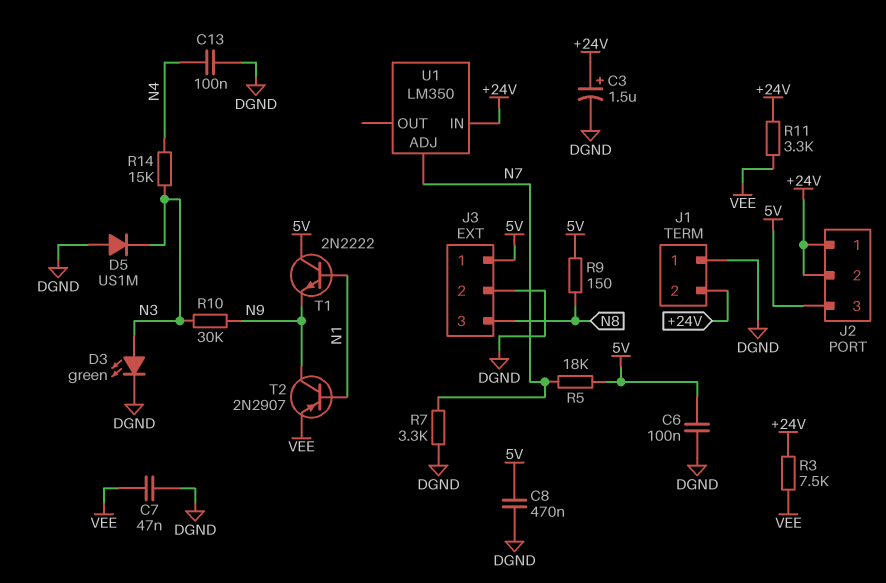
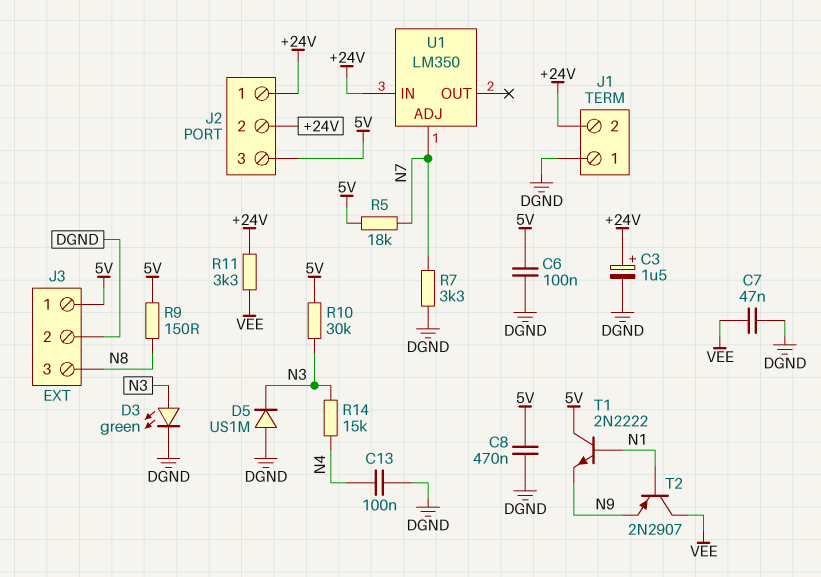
R3: 7.5k (+24V, VEE) -> none
R10: 30k (N3, N9) -> 30k (5V, N3)
T2: PNP 2N2907 (B N1, C N9, E VEE) -> PNP 2N2907 (B N1, C VEE, E N9)

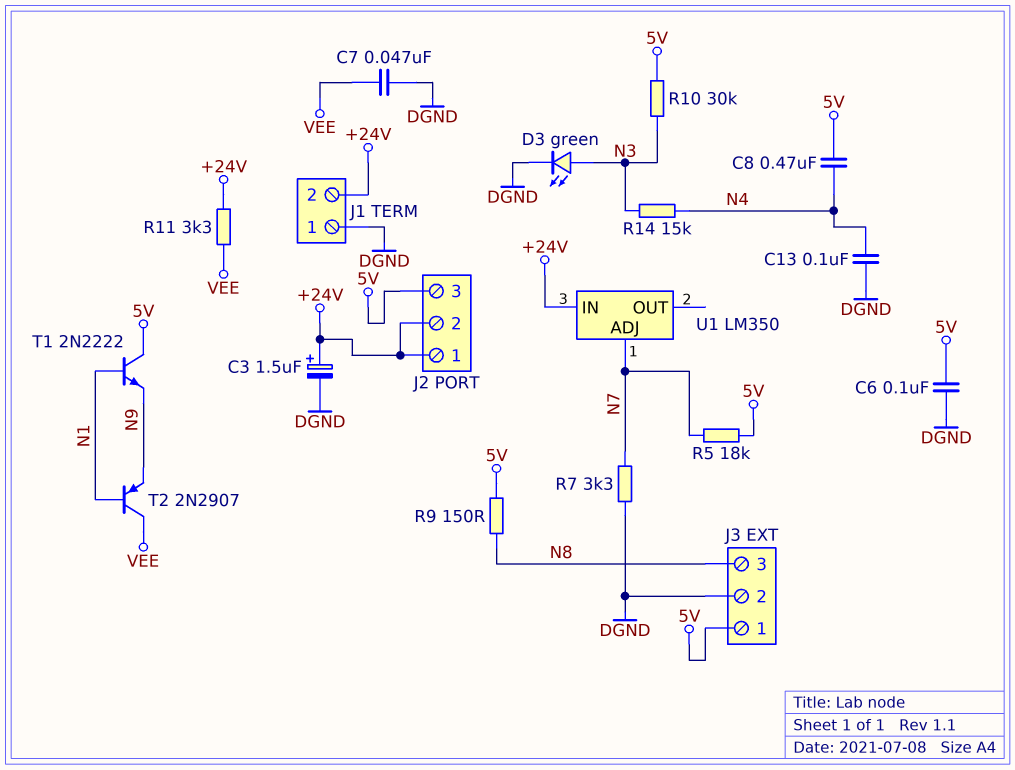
C8: 470nF (5V, DGND) -> 470nF (5V, N4)
D5: diode US1M (A DGND, K N3) -> none

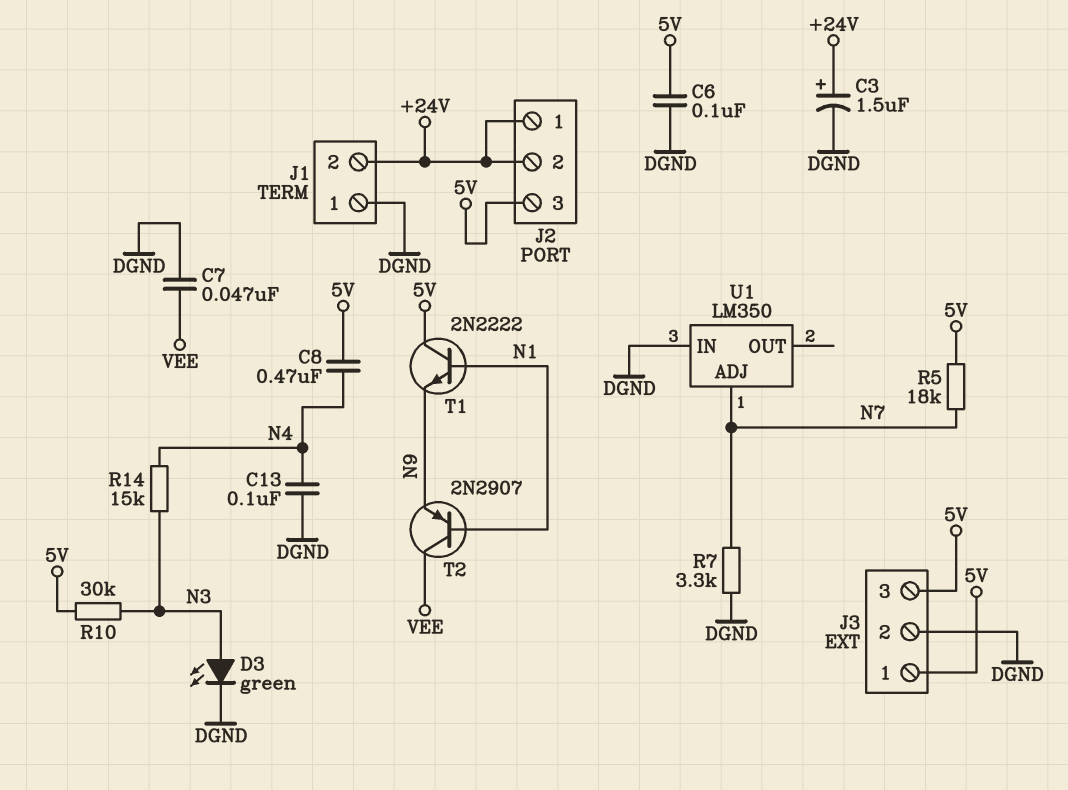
J3 pin 3: N8 -> 5V
R9: 150 (5V, N8) -> none
R11: 3.3k (+24V, VEE) -> none
U1 pin IN: +24V -> DGND

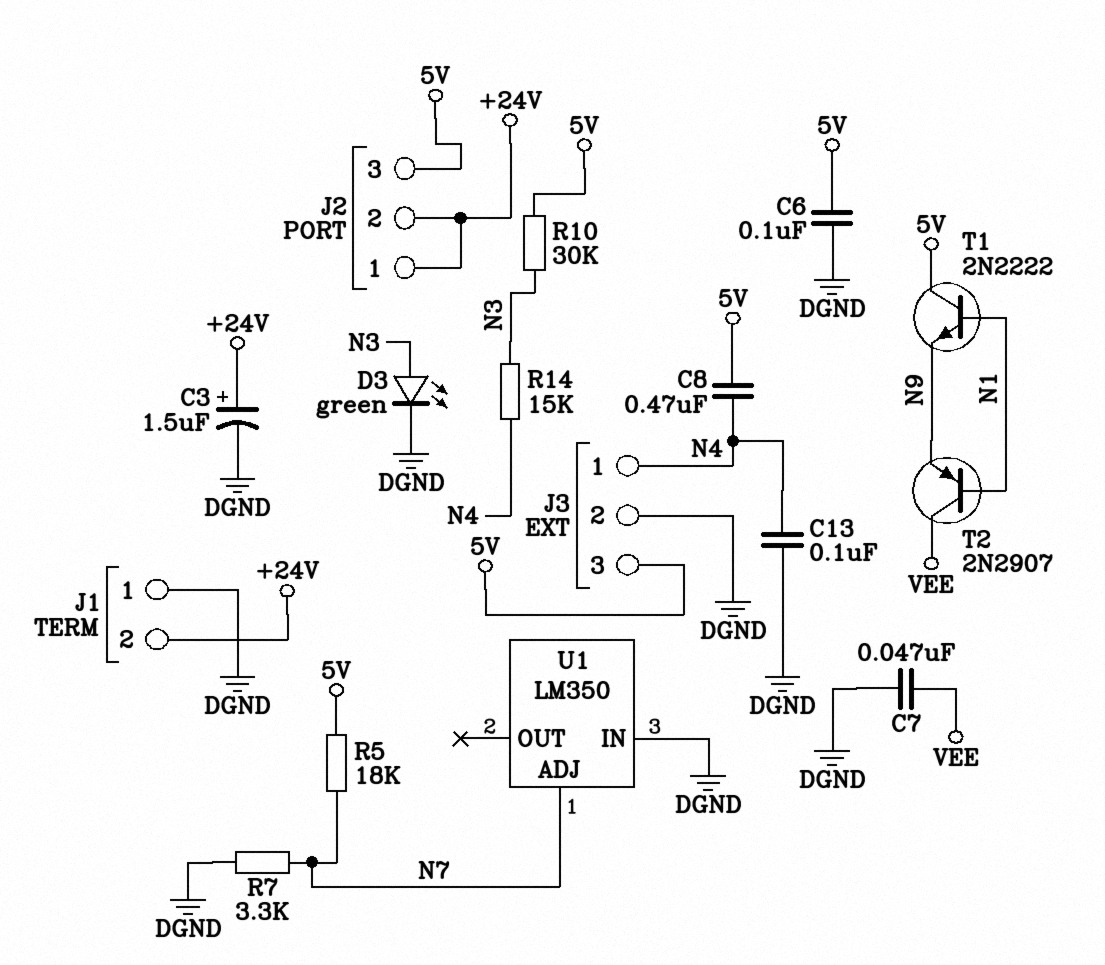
J3 pin 1: 5V -> N4

